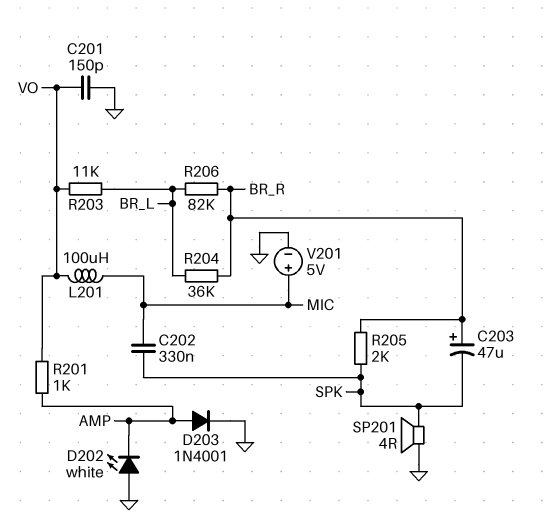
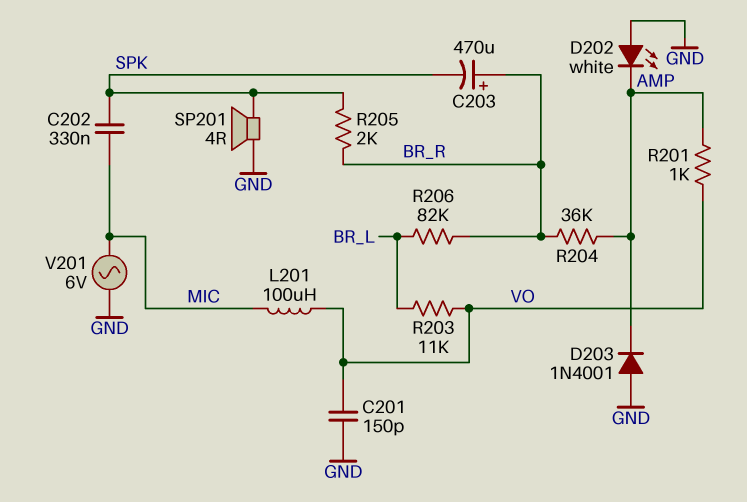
C203: 47uF (plus BR_R, minus SPK) -> 470uF (plus BR_R, minus SPK)
D203: diode 1N4001 (A AMP, K GND) -> diode 1N4001 (A GND, K AMP)
R204: 36k (BR_L, BR_R) -> 36k (AMP, BR_R)
V201: 5V (plus MIC, minus GND) -> AC 6V (GND, MIC)

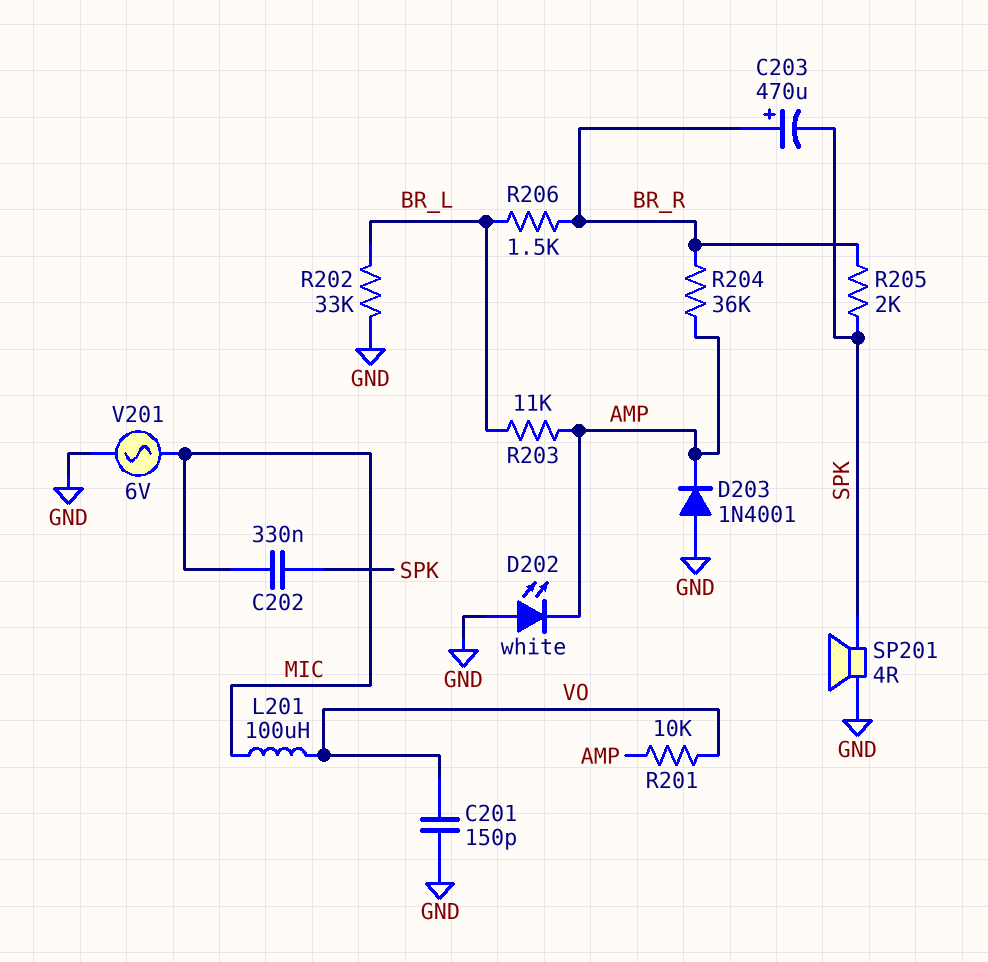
R201: 1k (AMP, VO) -> 10k (AMP, VO)
R202: none -> 33k (BR_L, GND)
R203: 11k (BR_L, VO) -> 11k (AMP, BR_L)
R206: 82k (BR_L, BR_R) -> 1.5k (BR_L, BR_R)

